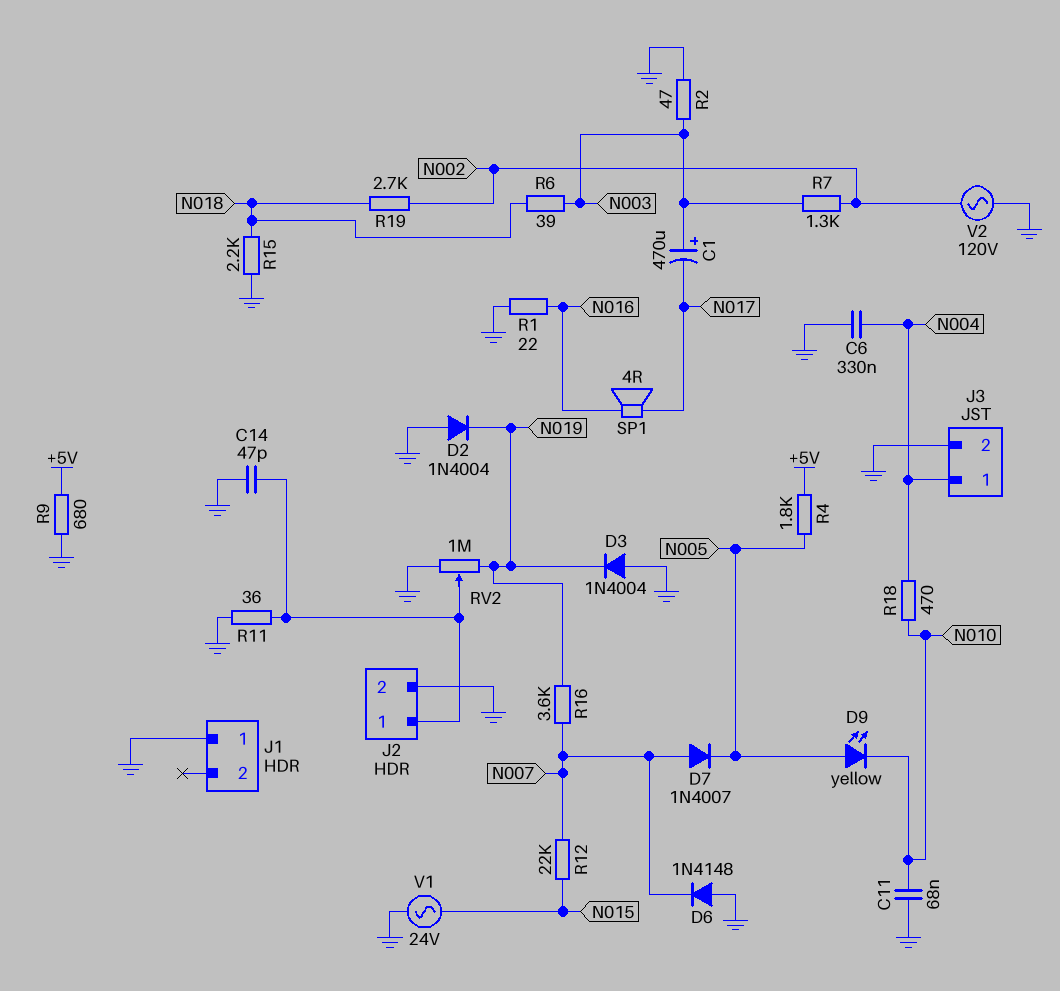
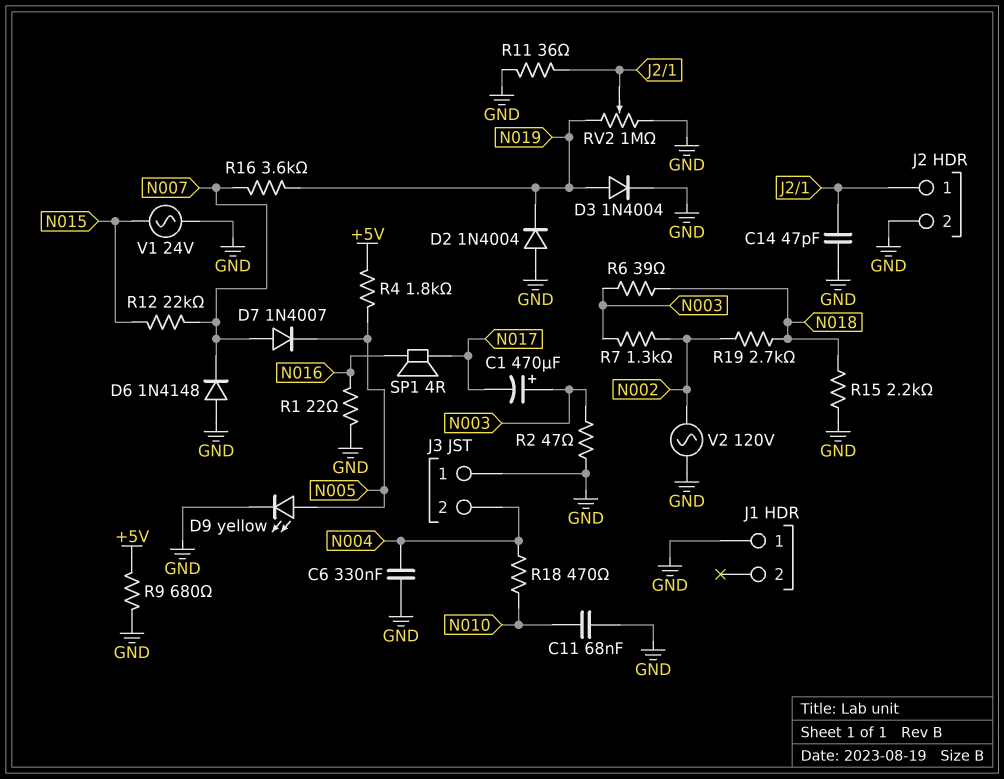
D3: diode 1N4004 (A GND, K N019) -> diode 1N4004 (A N019, K GND)
D9: LED yellow (A N005, K N010) -> LED yellow (A N005, K GND)
J3 pin 1: N004 -> GND
J3 pin 2: GND -> N004

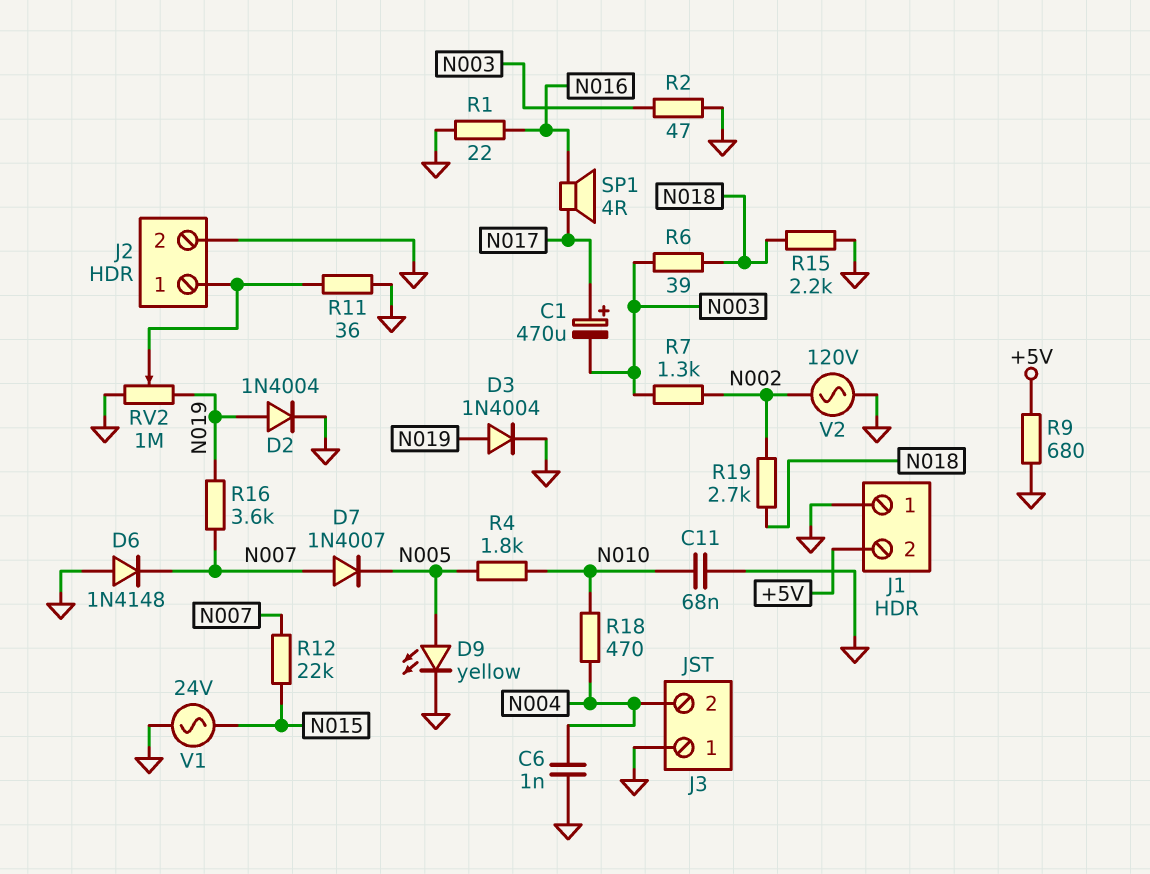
C1: 470uF (plus N003, minus N017) -> 470uF (plus N017, minus N003)
C6: 330nF (GND, N004) -> 1nF (GND, N004)
C14: 47pF (GND, J2/1) -> none
D2: diode 1N4004 (A GND, K N019) -> diode 1N4004 (A N019, K GND)
J1 pin 2: none -> +5V
R4: 1.8k (+5V, N005) -> 1.8k (N005, N010)

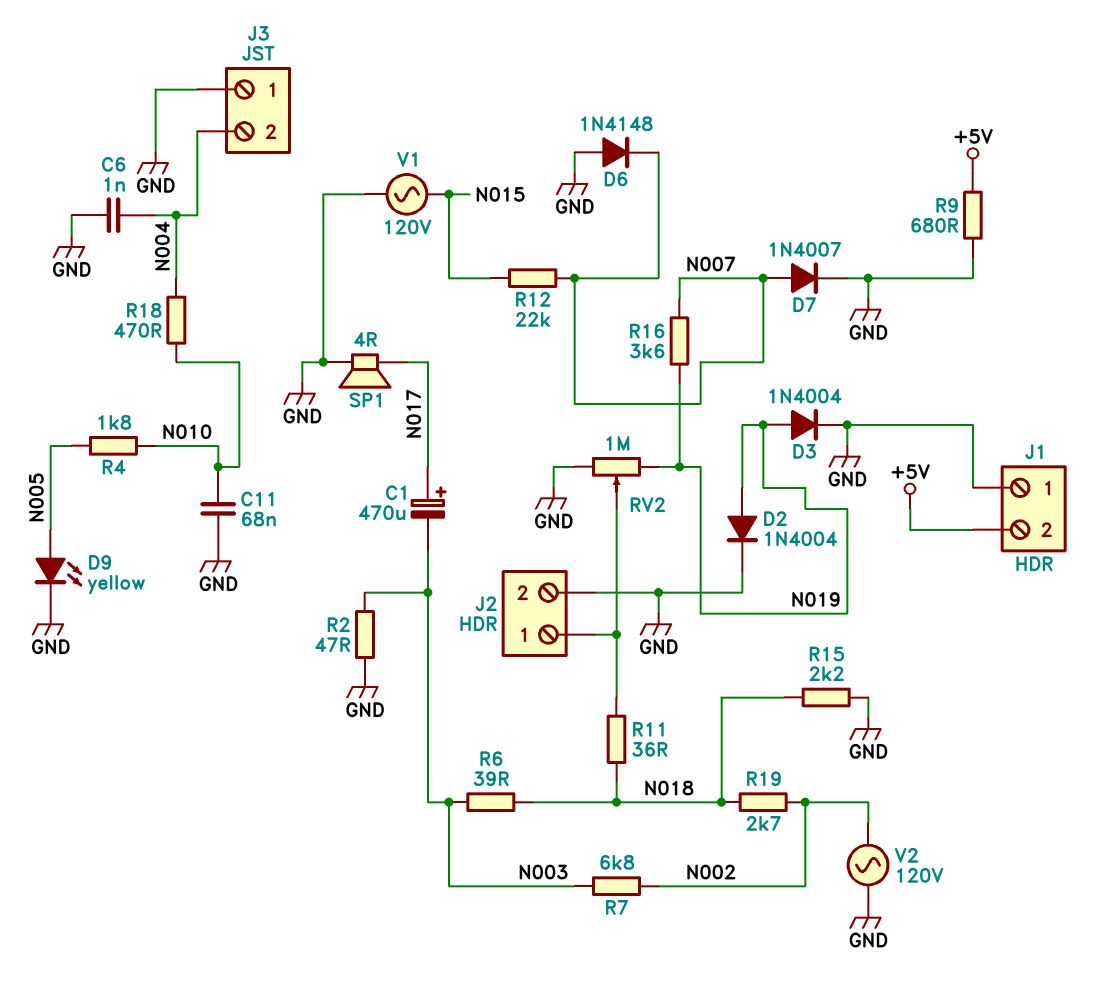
D7: diode 1N4007 (A N007, K N005) -> diode 1N4007 (A N007, K GND)
R1: 22 (GND, N016) -> none
R7: 1.3k (N002, N003) -> 6.8k (N002, N003)
R11: 36 (GND, J2/1) -> 36 (J2/1, N018)
SP1: speaker 4R (N016, N017) -> speaker 4R (GND, N017)
V1: AC 24V (GND, N015) -> AC 120V (GND, N015)

